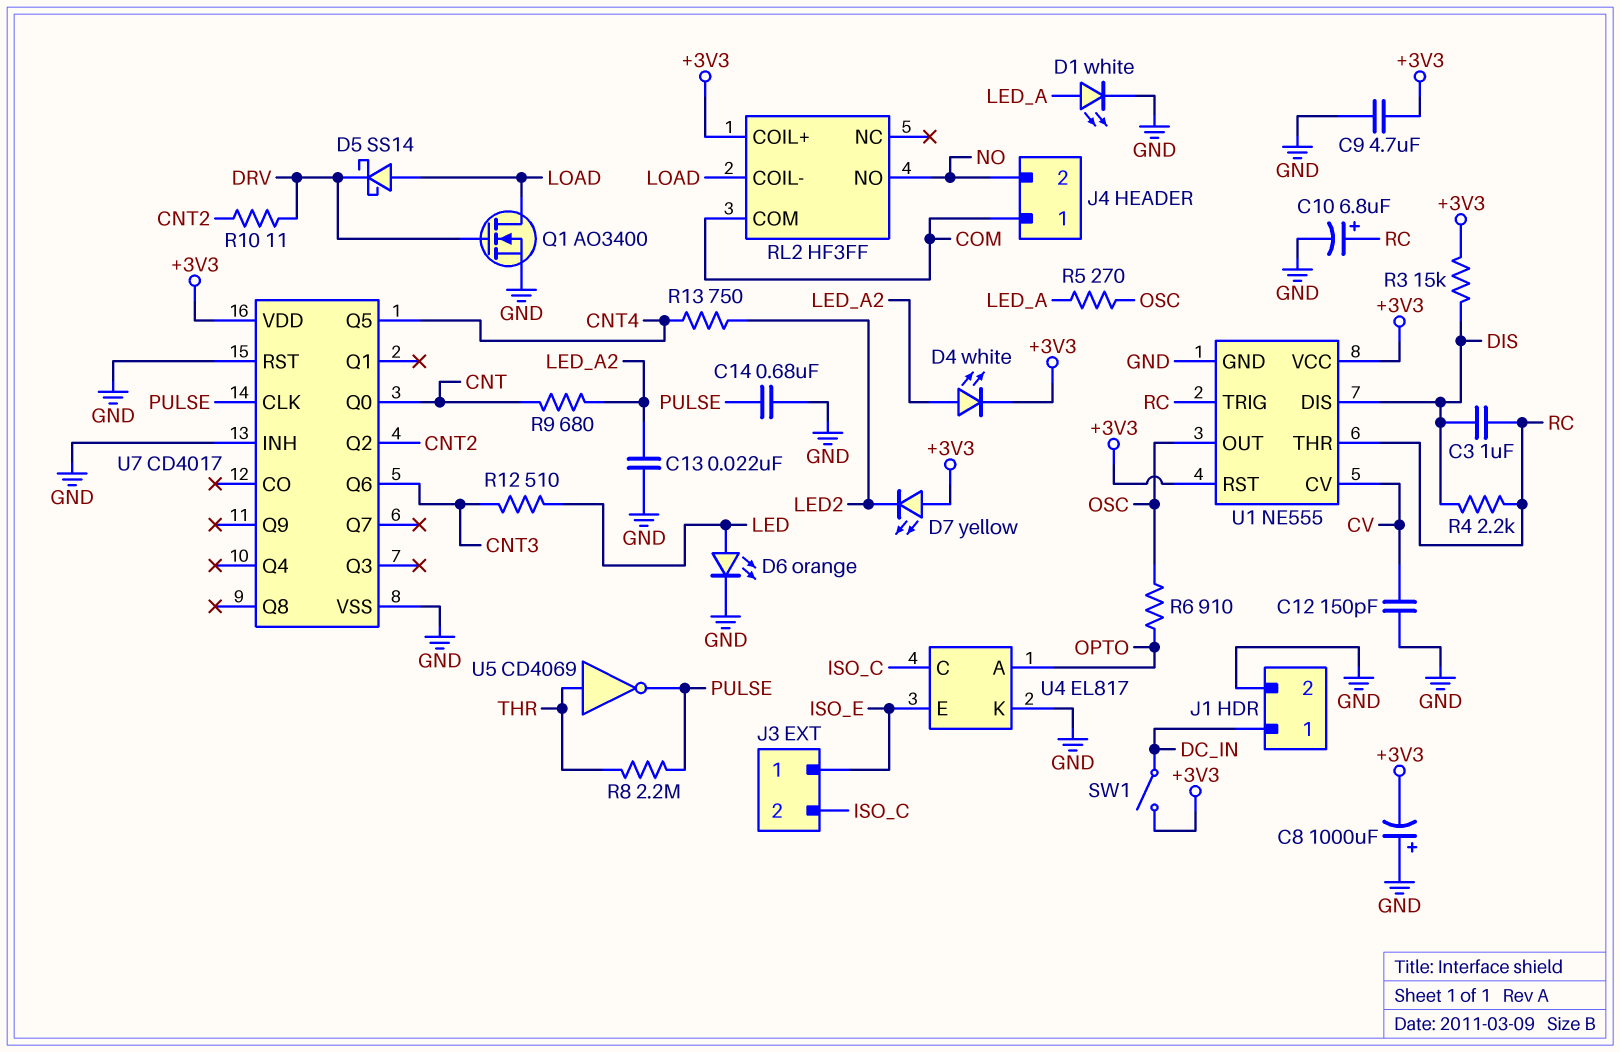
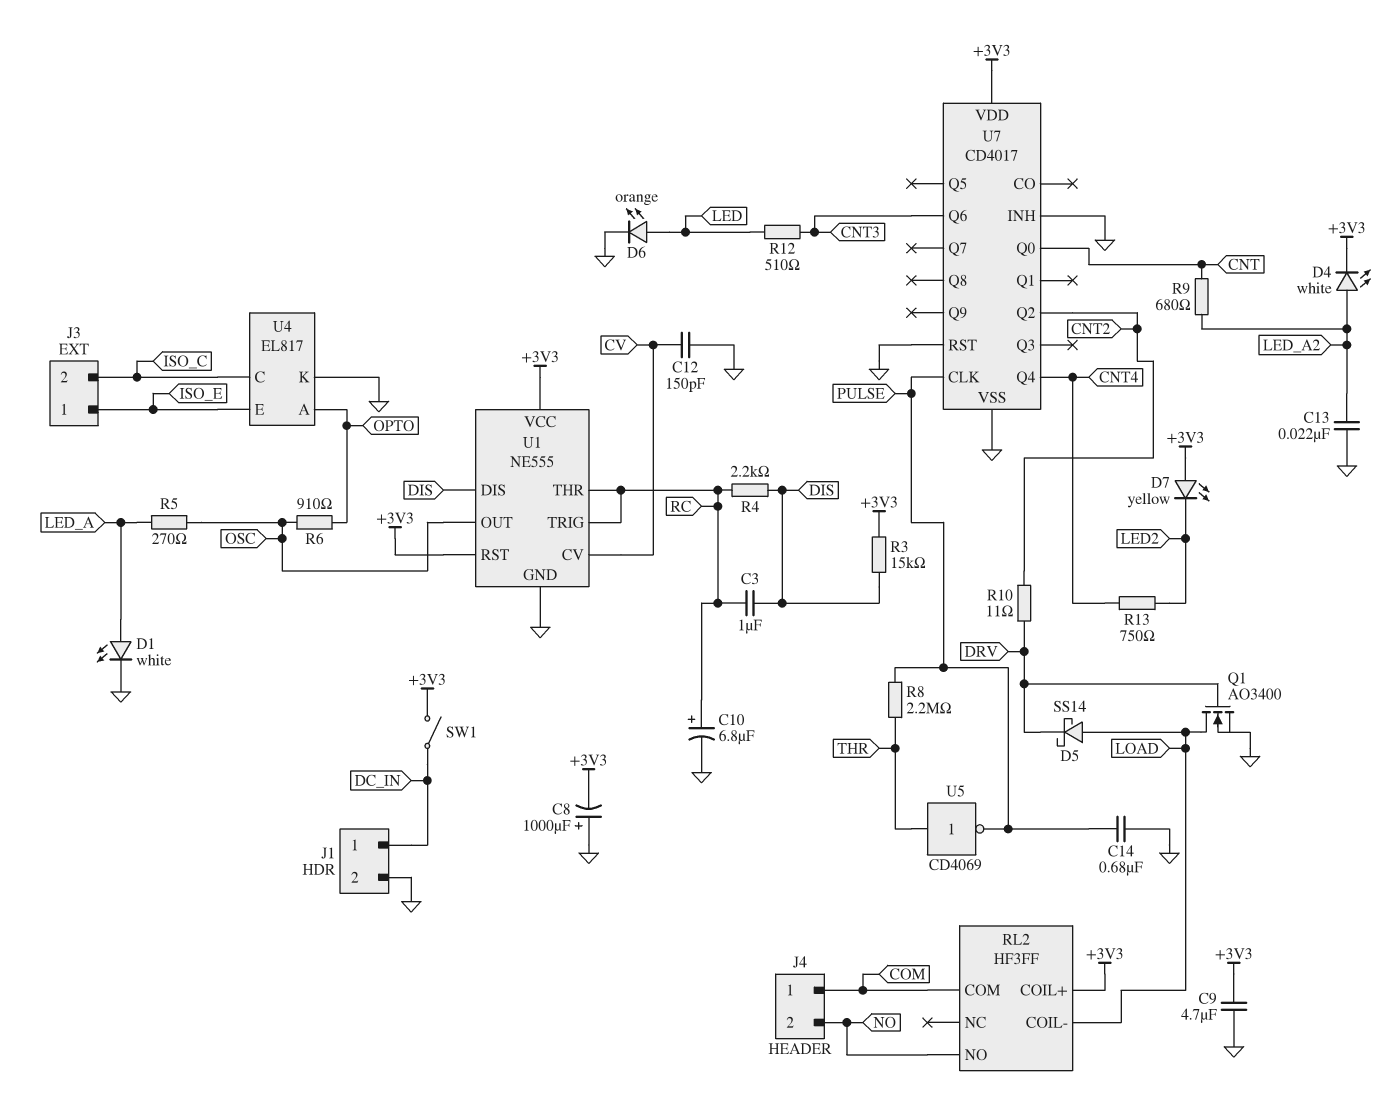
U7 pin Q4: none -> CNT4
U7 pin Q5: CNT4 -> none

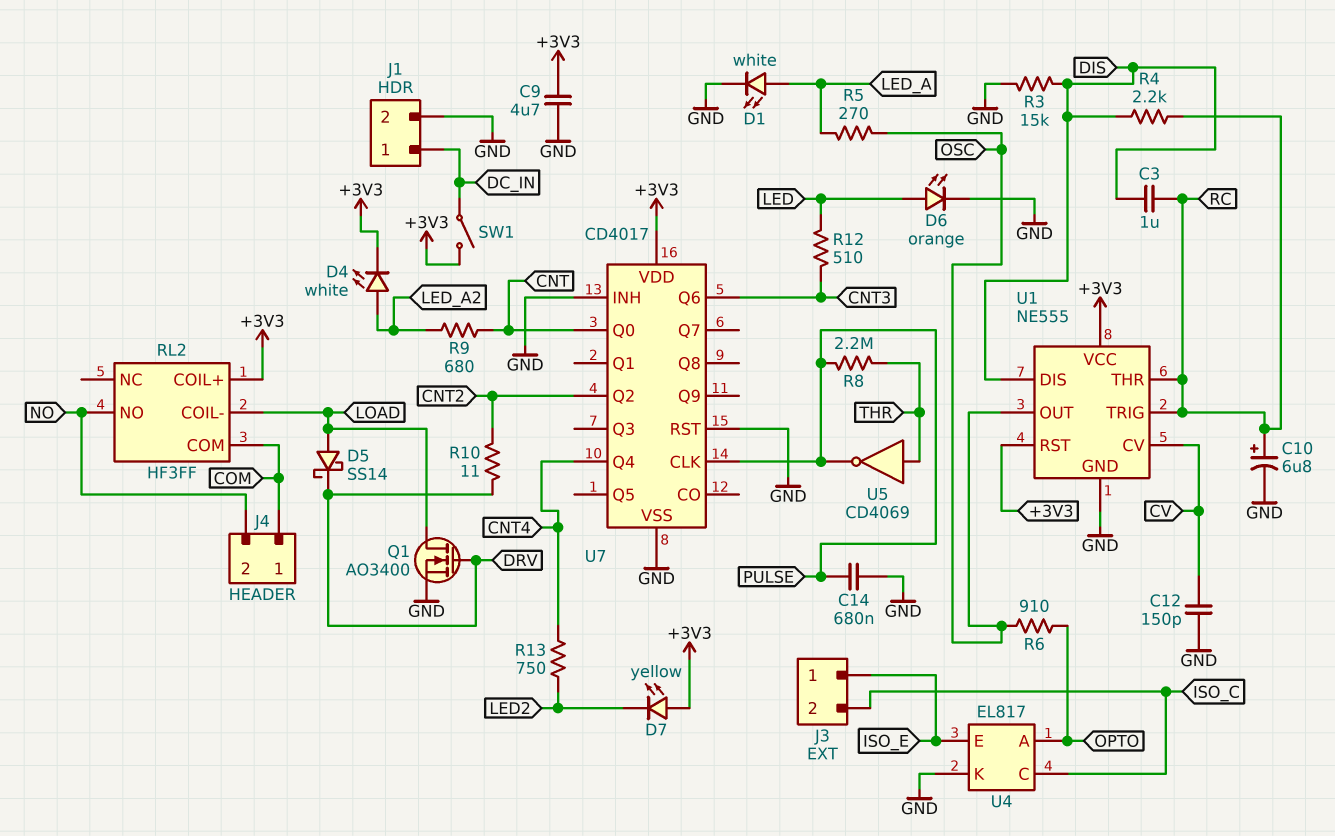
C8: 1000uF (plus GND, minus +3V3) -> none
C13: 22nF (GND, LED_A2) -> none
R3: 15k (+3V3, DIS) -> 15k (DIS, GND)

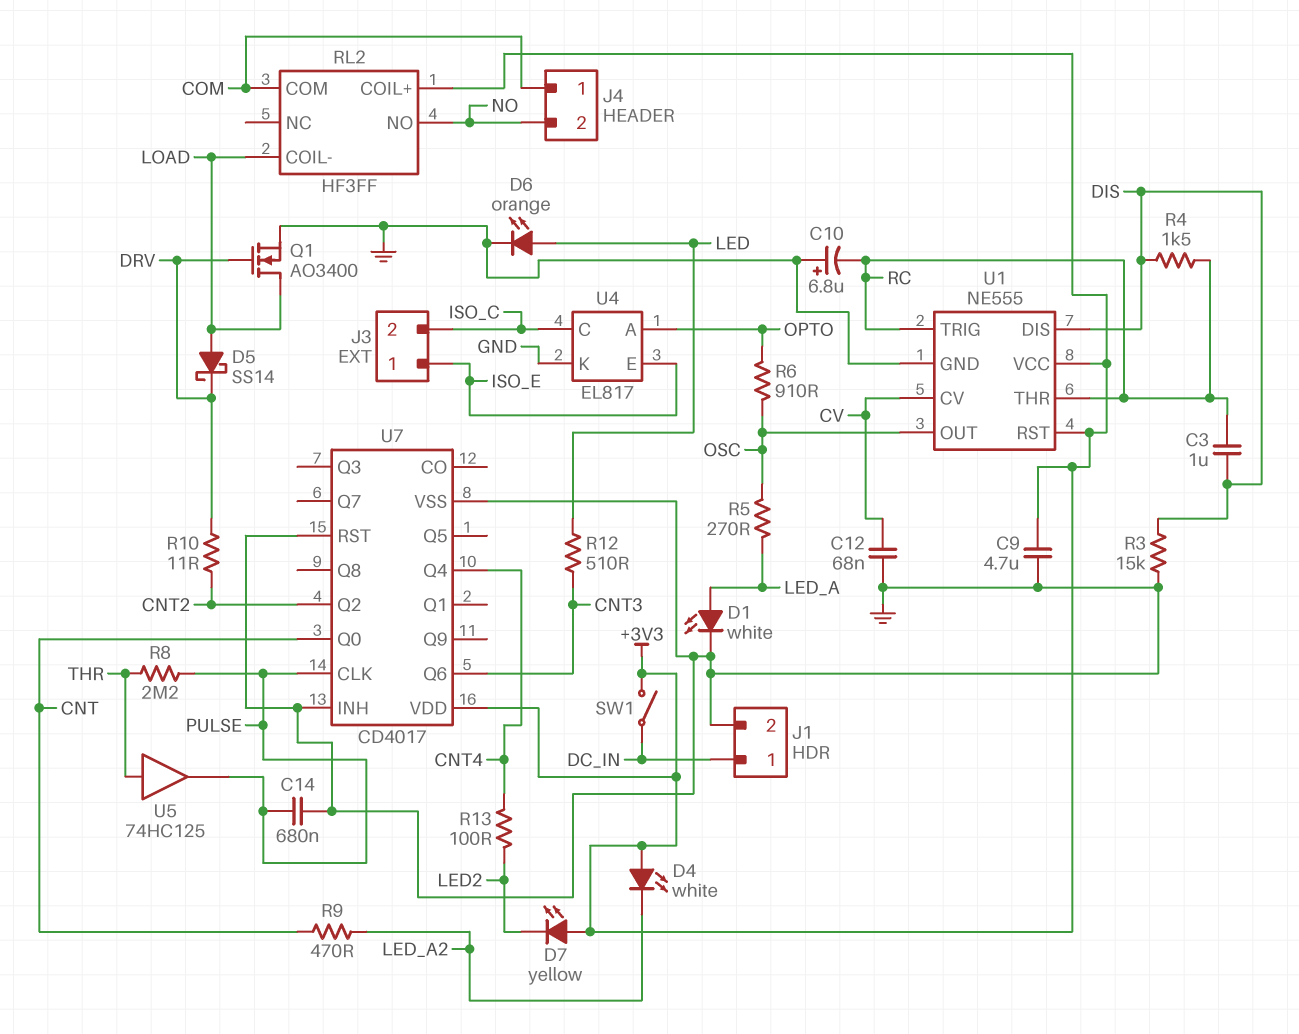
C10: 6.8uF (plus RC, minus GND) -> 6.8uF (plus GND, minus RC)
C12: 150pF (CV, GND) -> 68nF (CV, GND)
D4: LED white (A LED_A2, K +3V3) -> LED white (A +3V3, K LED_A2)
R4: 2.2k (DIS, RC) -> 1.5k (DIS, RC)
R9: 680 (CNT, LED_A2) -> 470 (CNT, LED_A2)
R13: 750 (CNT4, LED2) -> 100 (CNT4, LED2)
U5: NOT CD4069 (in THR, out PULSE) -> buffer 74HC125 (in THR, out PULSE)

